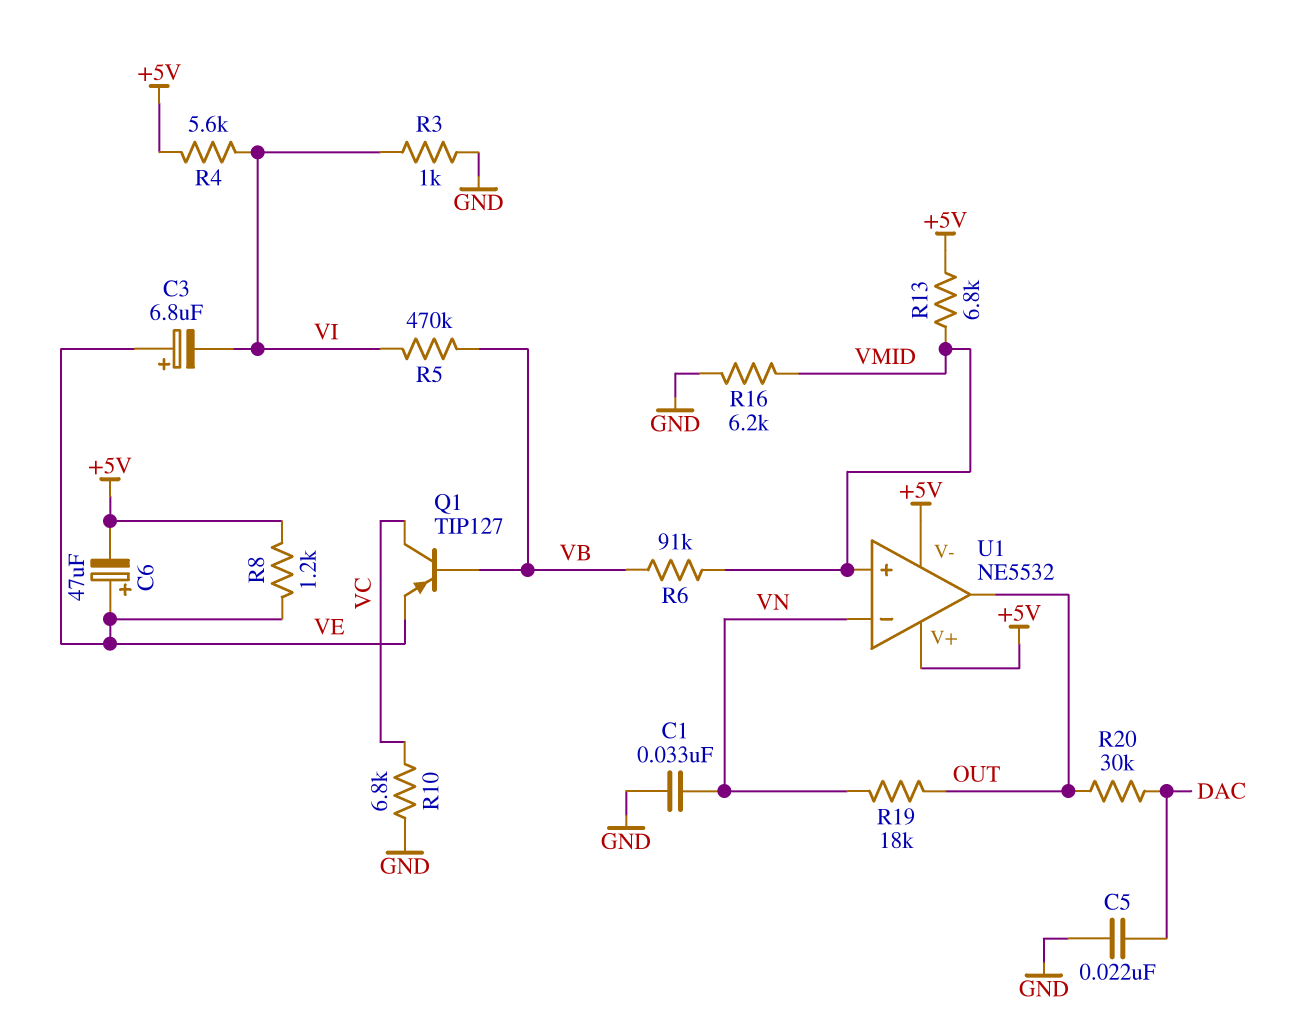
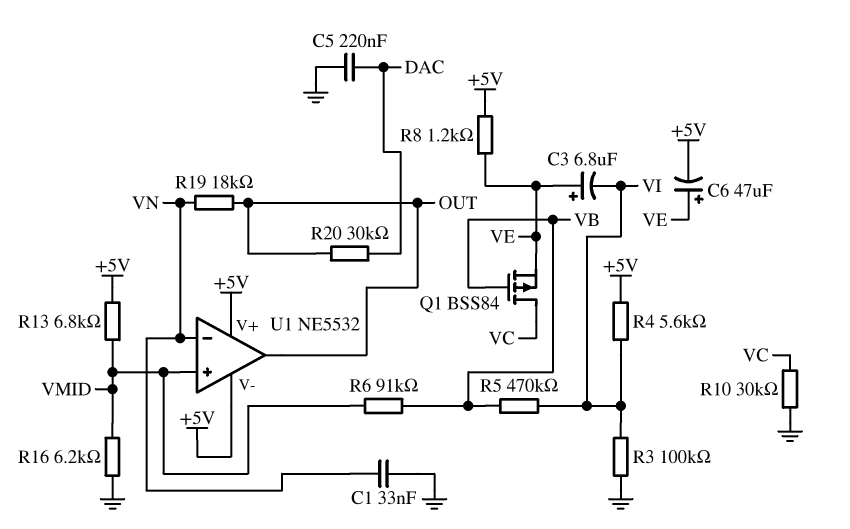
C5: 22nF (DAC, GND) -> 220nF (DAC, GND)
Q1: PNP TIP127 (B VB, C VC, E VE) -> PMOS BSS84 (G VB, D VC, S VE)
R3: 1k (GND, VI) -> 100k (GND, VI)
R10: 6.8k (GND, VC) -> 30k (GND, VC)

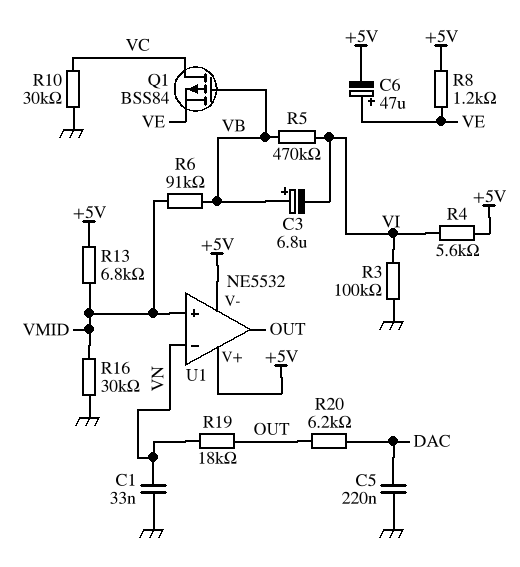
C3: 6.8uF (plus VE, minus VI) -> 6.8uF (plus VB, minus VI)
R16: 6.2k (GND, VMID) -> 30k (GND, VMID)
R20: 30k (DAC, OUT) -> 6.2k (DAC, OUT)

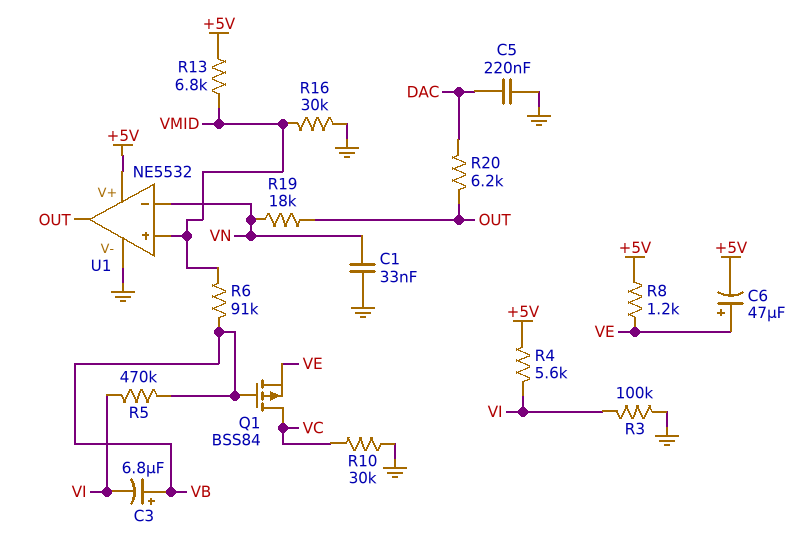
U1 pin V-: +5V -> GND

